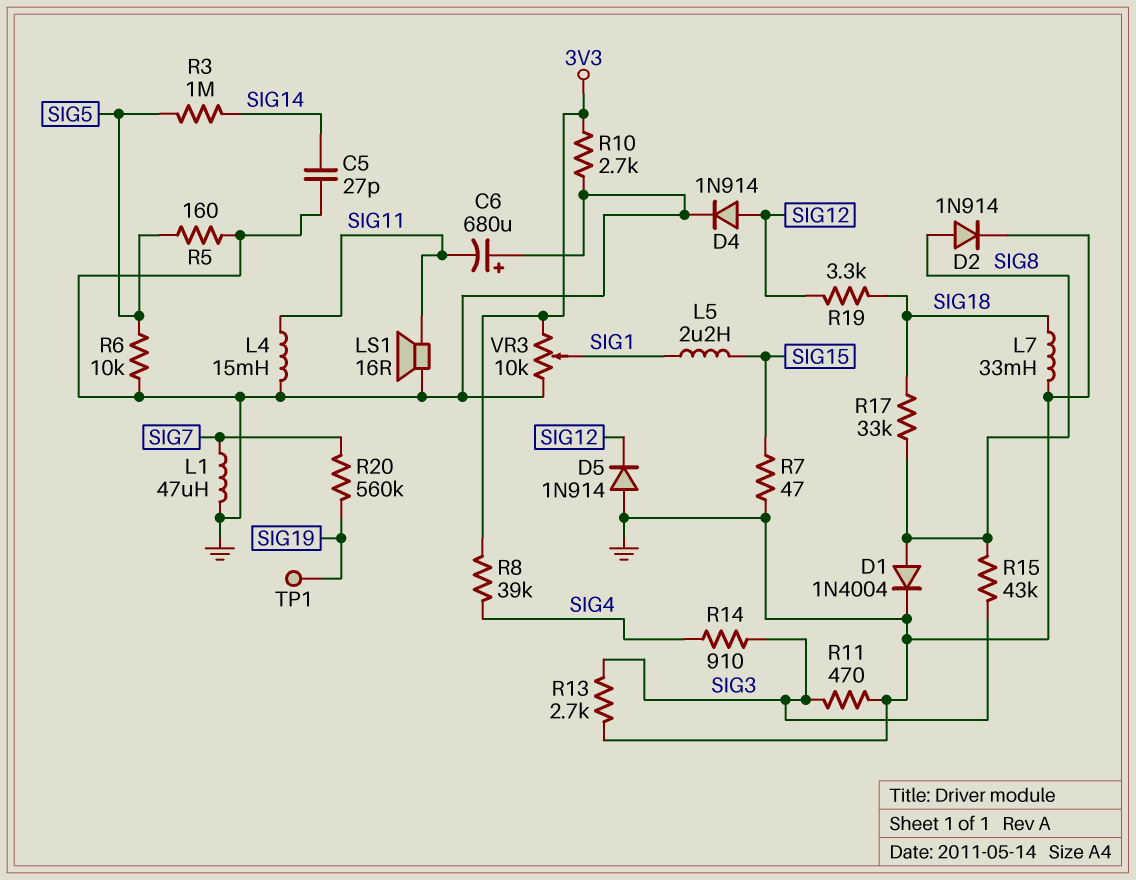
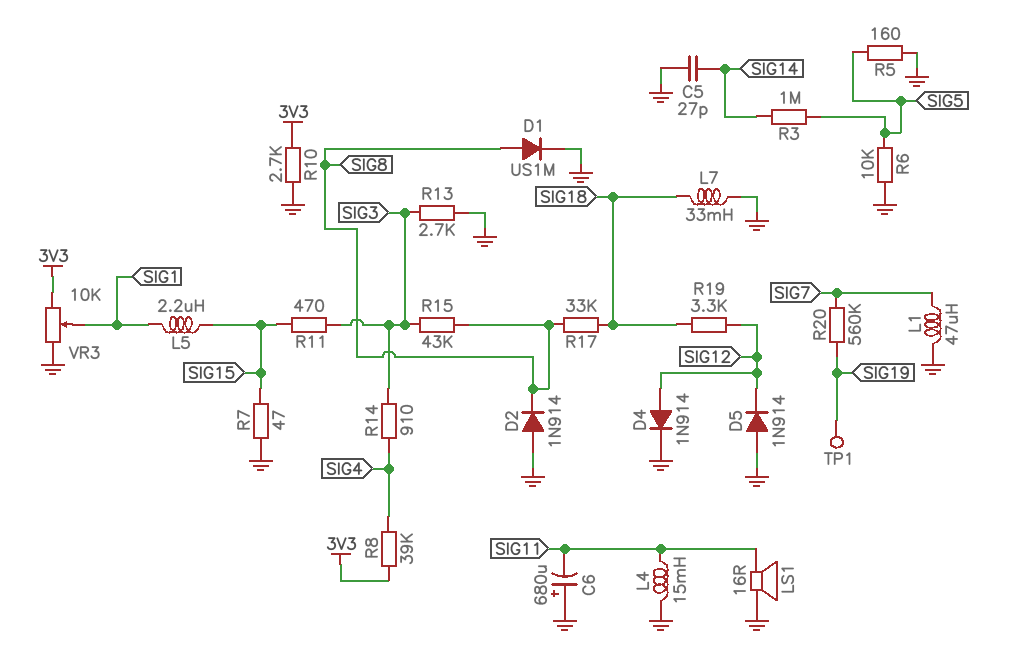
D1: diode 1N4004 (A SIG8, K GND) -> diode US1M (A SIG8, K GND)
D2: diode 1N914 (A SIG8, K GND) -> diode 1N914 (A GND, K SIG8)
R11: 470 (GND, SIG3) -> 470 (SIG3, SIG15)

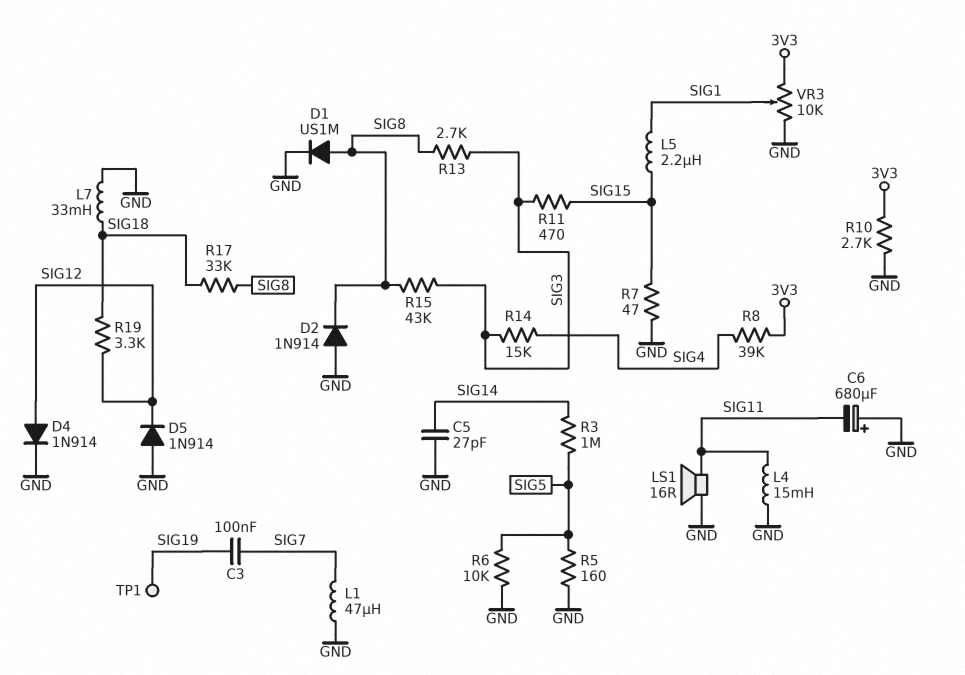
C3: none -> 100nF (SIG7, SIG19)
R13: 2.7k (GND, SIG3) -> 2.7k (SIG3, SIG8)
R14: 910 (SIG3, SIG4) -> 15k (SIG3, SIG4)
R20: 560k (SIG7, SIG19) -> none

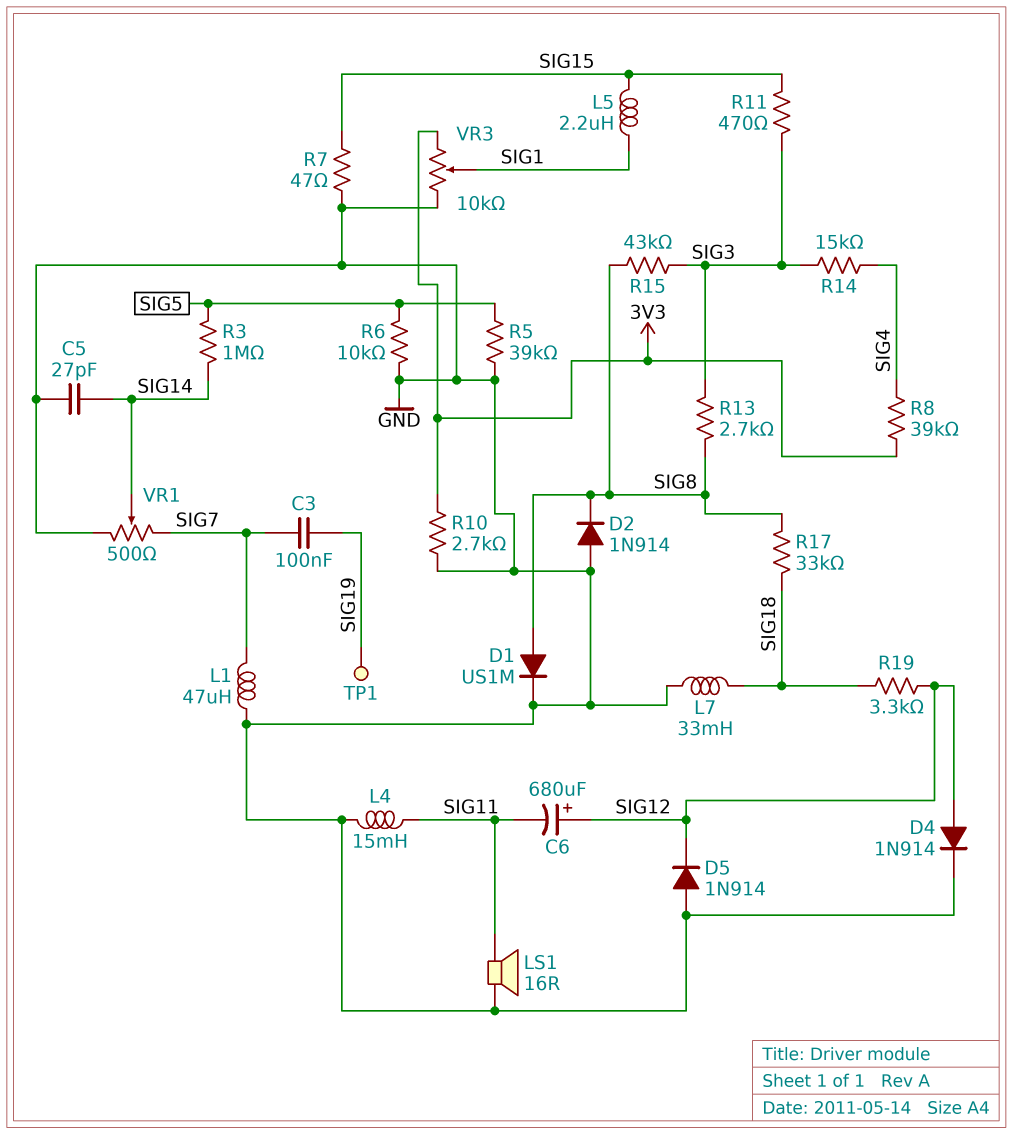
C6: 680uF (plus GND, minus SIG11) -> 680uF (plus SIG12, minus SIG11)
R5: 160 (GND, SIG5) -> 39k (GND, SIG5)
VR1: none -> 500 (GND, SIG7, wiper SIG14)

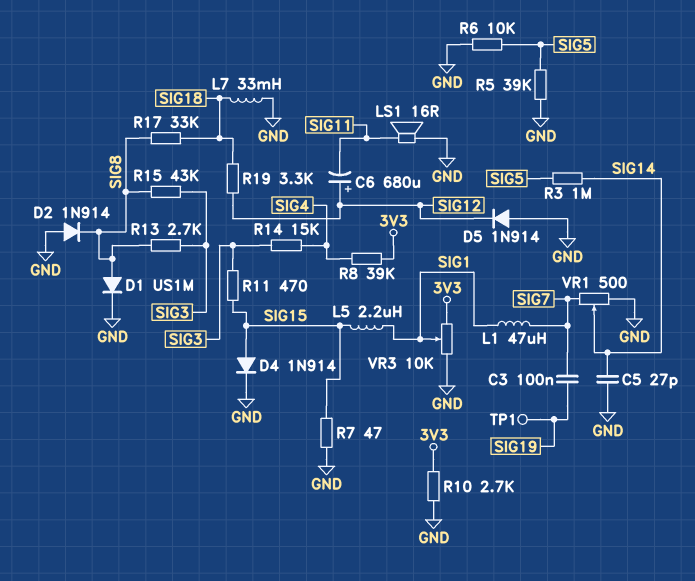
D4: diode 1N914 (A SIG12, K GND) -> diode 1N914 (A SIG15, K GND)
L1: 47uH (GND, SIG7) -> 47uH (SIG1, SIG7)
L4: 15mH (GND, SIG11) -> none

